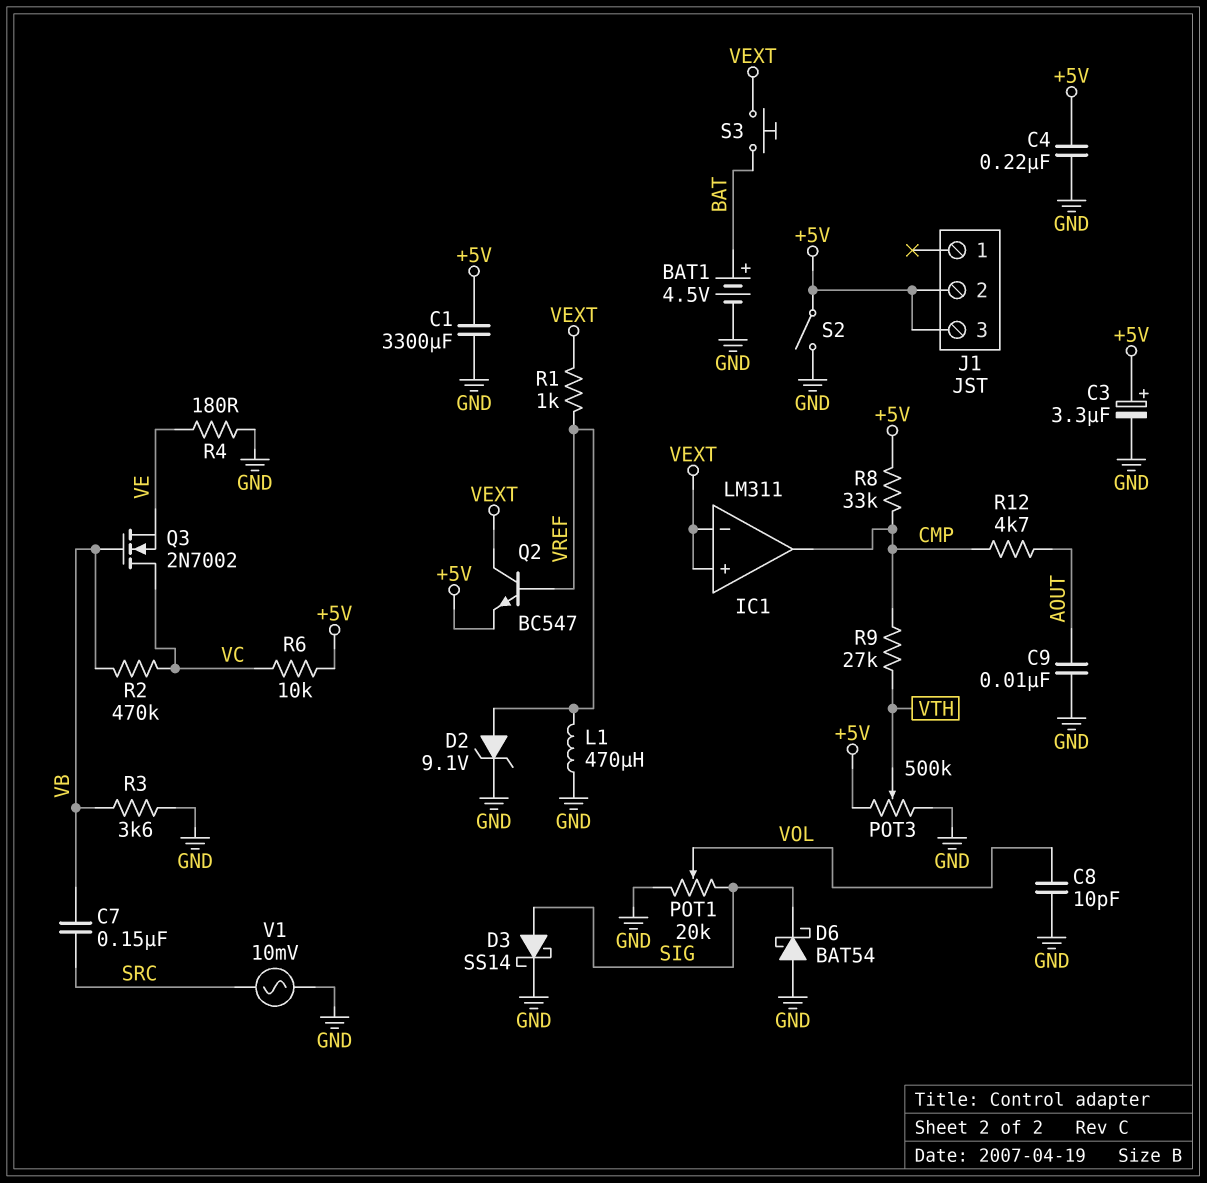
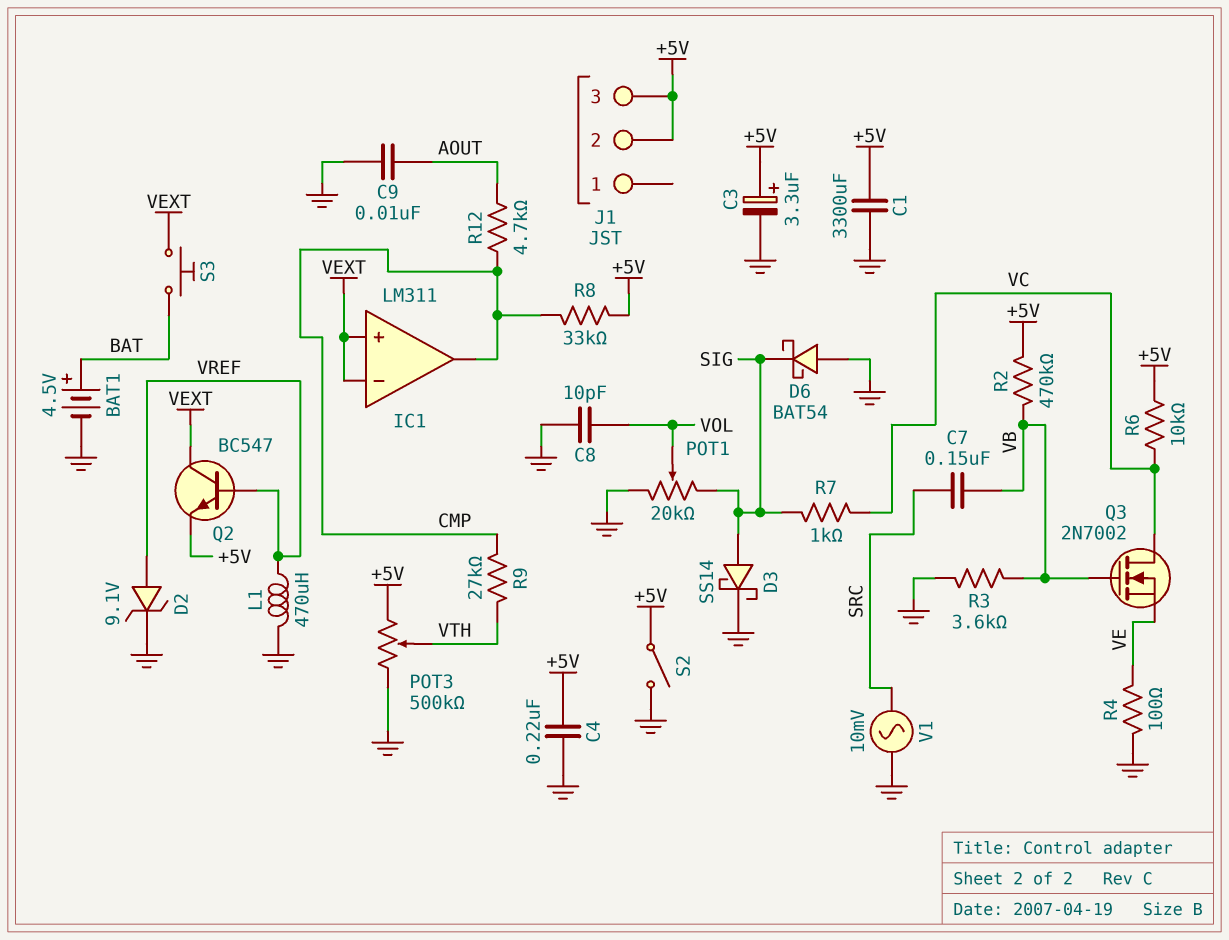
R1: 1k (VEXT, VREF) -> none
R2: 470k (VB, VC) -> 470k (+5V, VB)
R4: 180 (GND, VE) -> 100 (GND, VE)
R7: none -> 1k (SIG, VC)

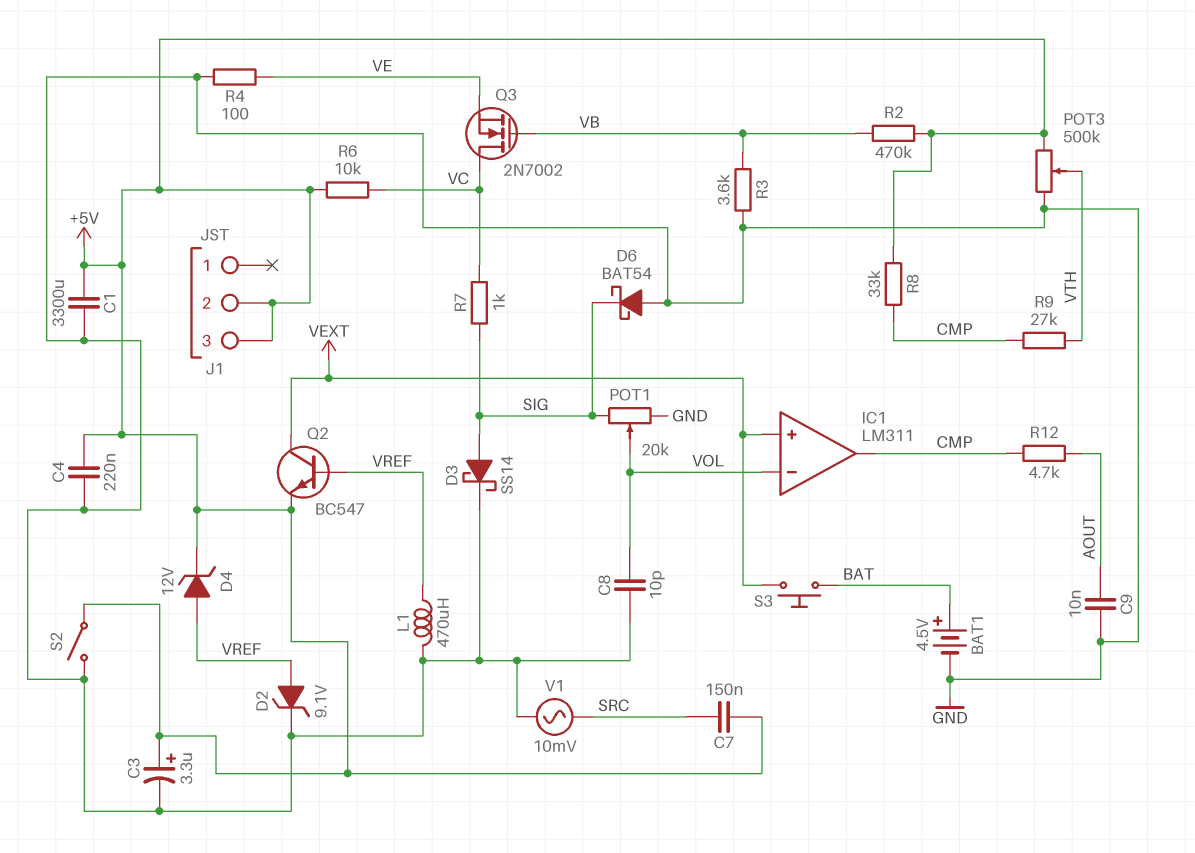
C7: 150nF (SRC, VB) -> 150nF (+5V, SRC)
D4: none -> zener 12V (A VREF, K +5V)
IC1 pin in-: VEXT -> VOL

